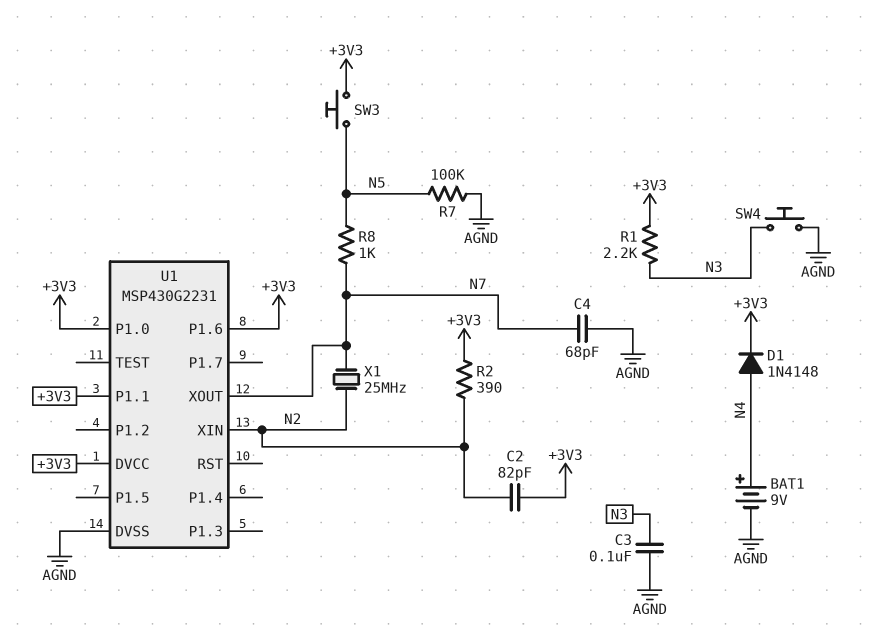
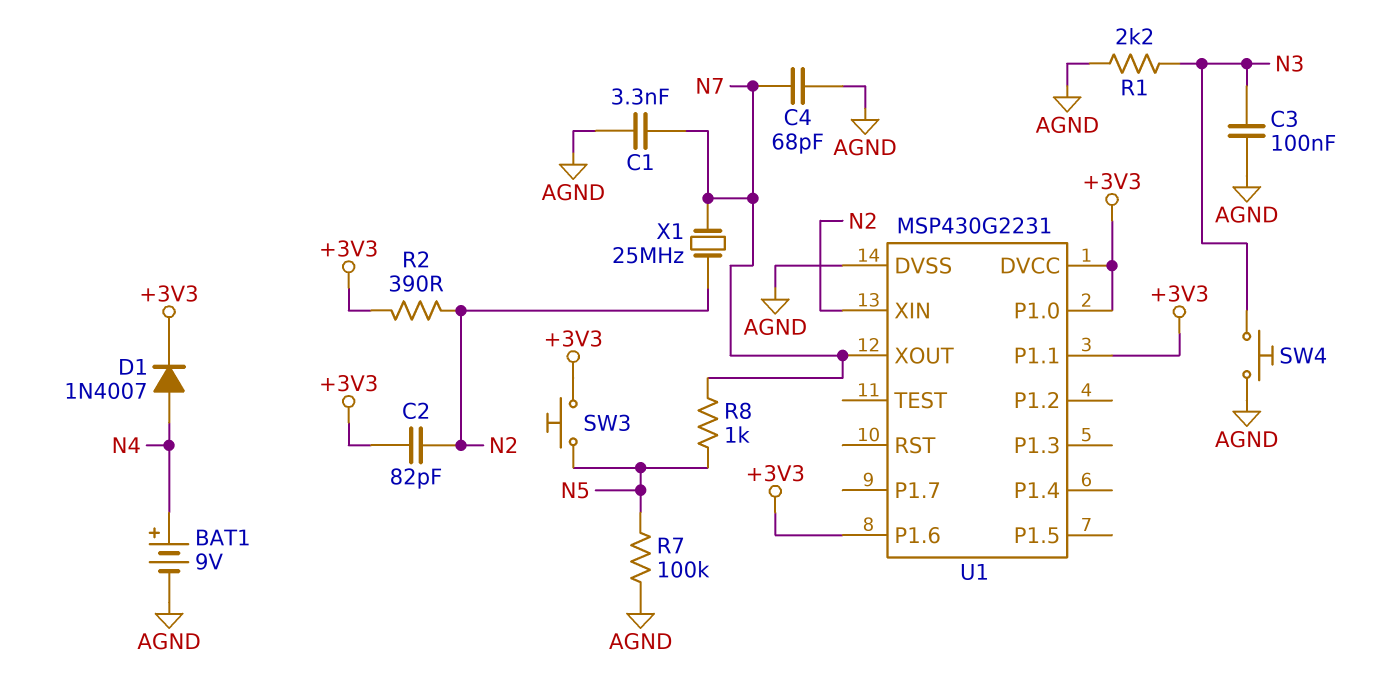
C1: none -> 3.3nF (AGND, N7)
D1: diode 1N4148 (A N4, K +3V3) -> diode 1N4007 (A N4, K +3V3)
R1: 2.2k (+3V3, N3) -> 2.2k (AGND, N3)

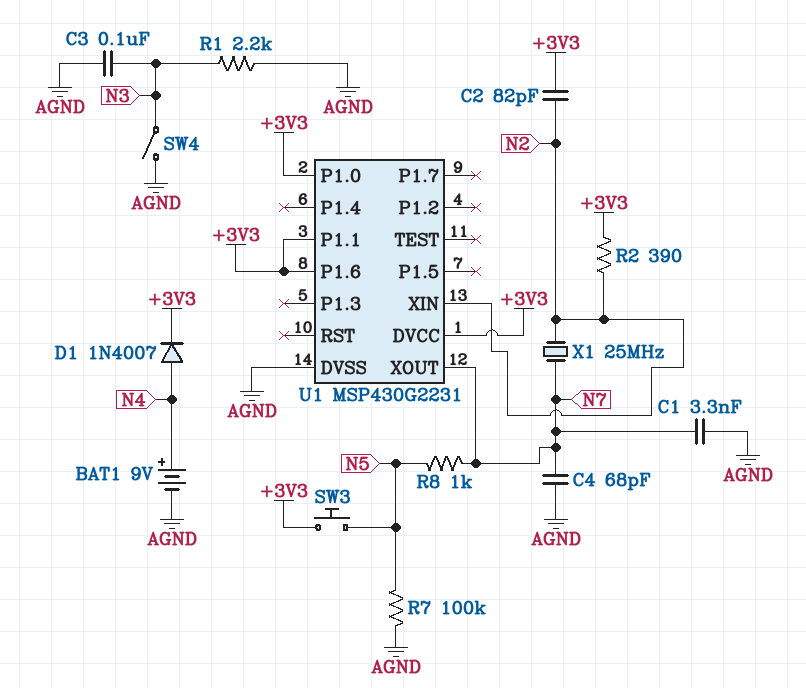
SW4: button (AGND, N3) -> switch (AGND, N3)

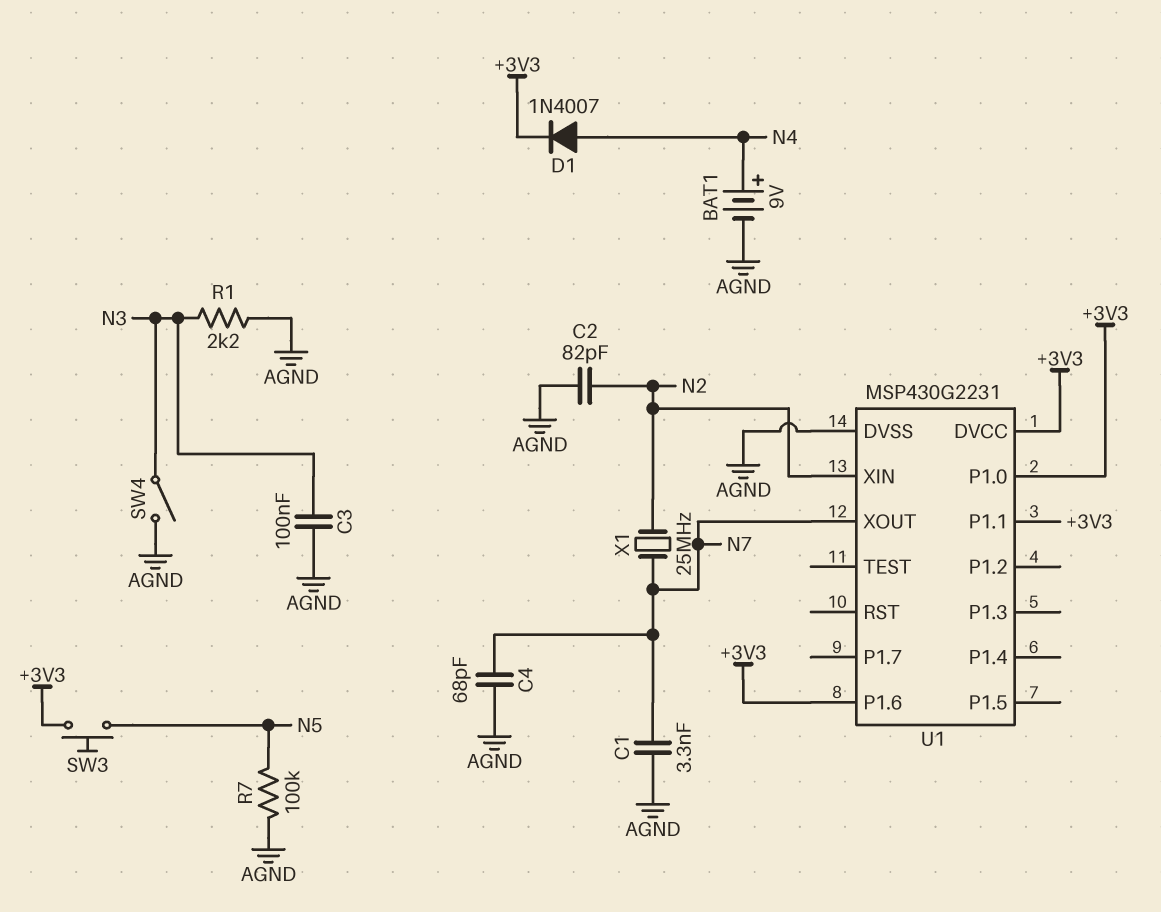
C2: 82pF (+3V3, N2) -> 82pF (AGND, N2)
R2: 390 (+3V3, N2) -> none
R8: 1k (N5, N7) -> none

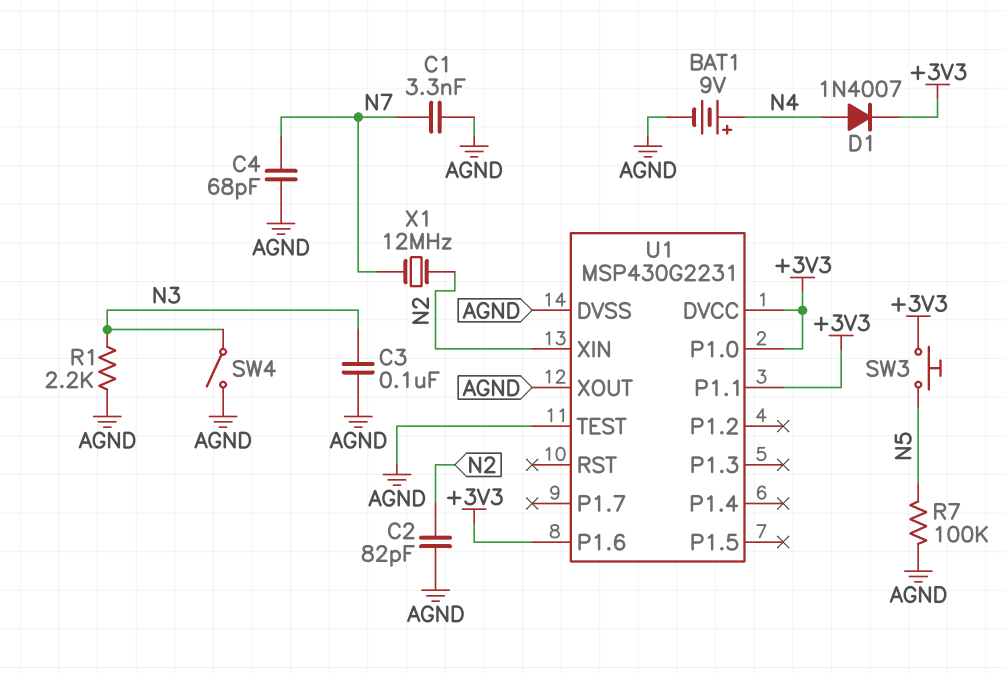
U1 pin TEST: none -> AGND
U1 pin XOUT: N7 -> AGND
X1: 25MHz (N2, N7) -> 12MHz (N2, N7)

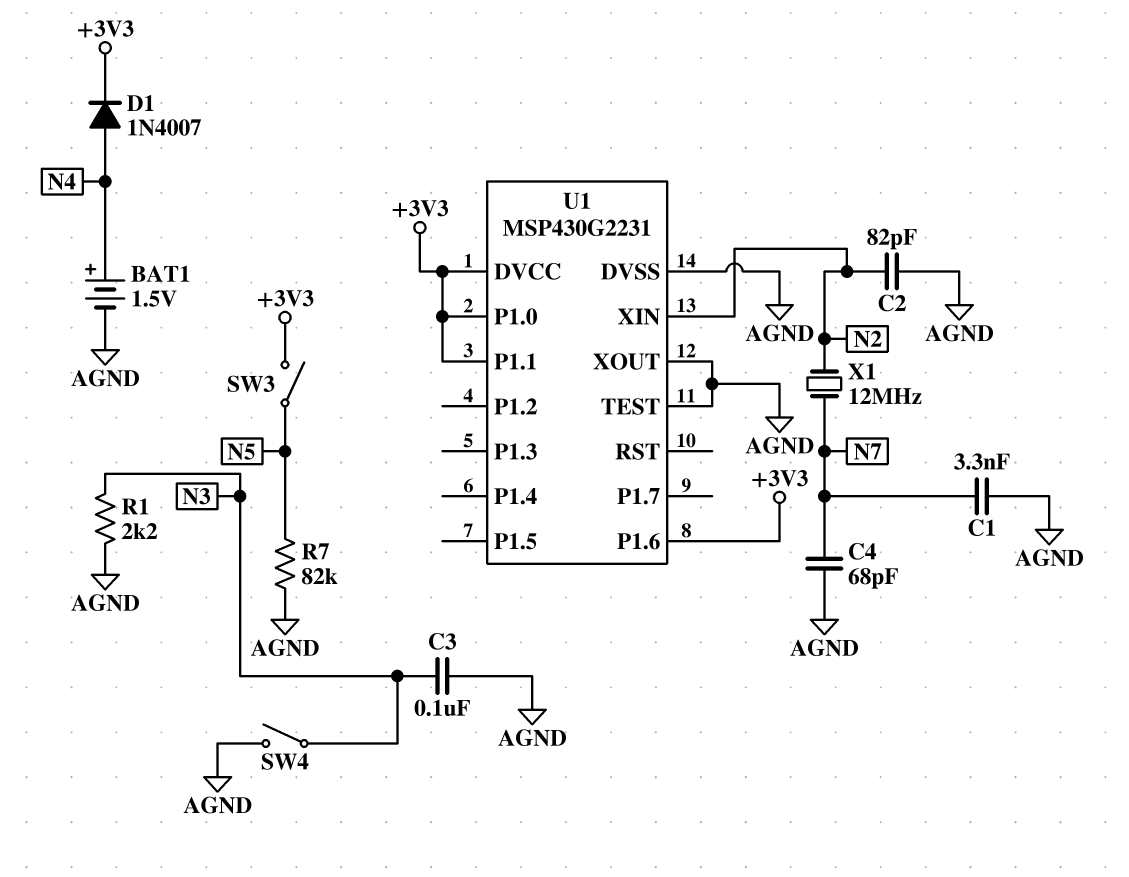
BAT1: 9V (plus N4, minus AGND) -> 1.5V (plus N4, minus AGND)
R7: 100k (AGND, N5) -> 82k (AGND, N5)
SW3: button (+3V3, N5) -> switch (+3V3, N5)

